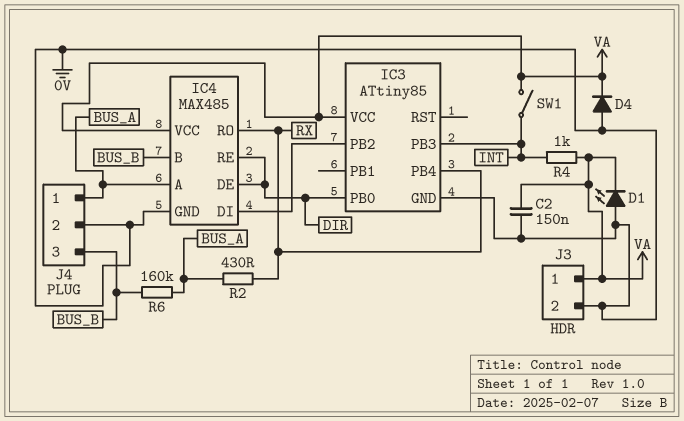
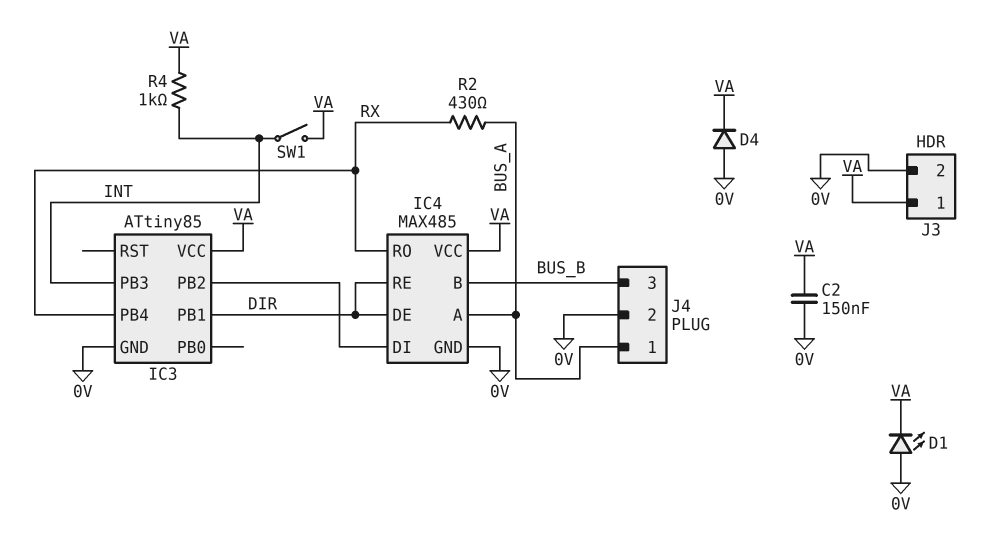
IC3 pin PB0: DIR -> none
IC3 pin PB1: none -> DIR
R6: 160k (BUS_A, BUS_B) -> none

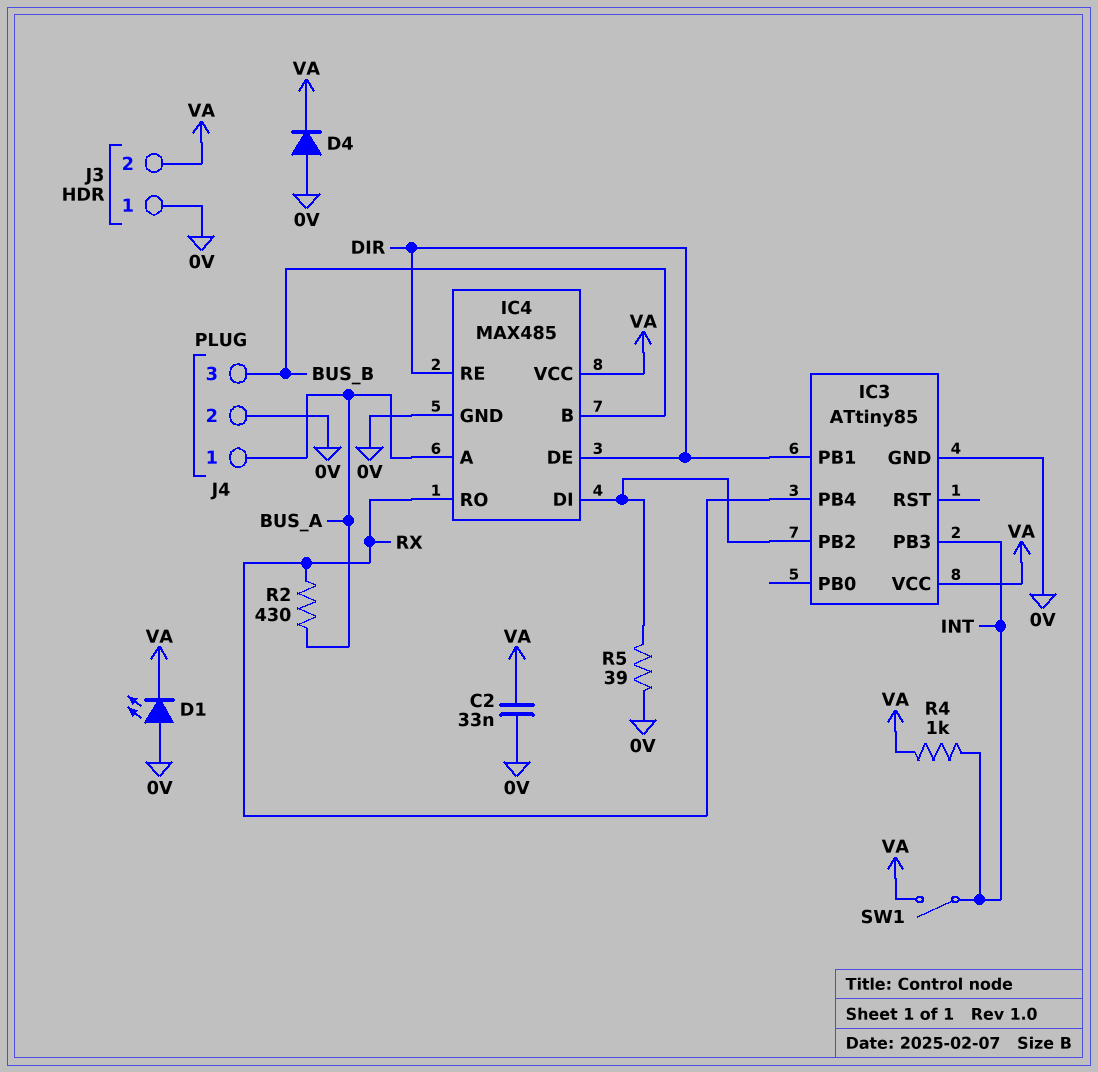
C2: 150nF (0V, VA) -> 33nF (0V, VA)
J3 pin 1: VA -> 0V
J3 pin 2: 0V -> VA
R5: none -> 39 (0V, IC3/PB2)

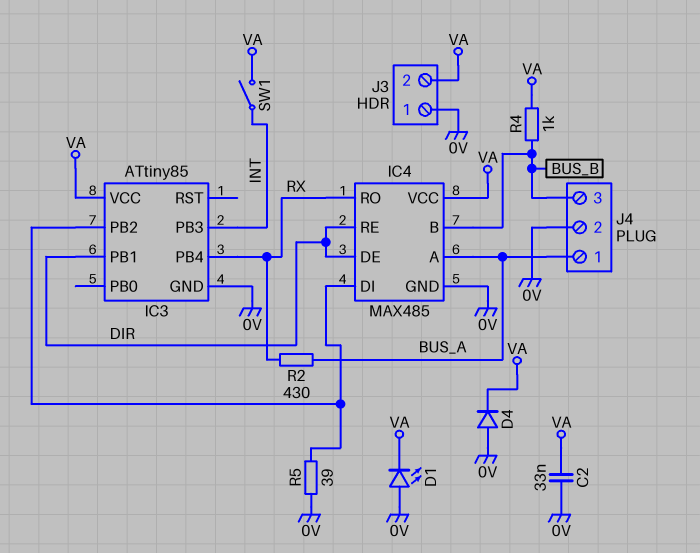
R4: 1k (INT, VA) -> 1k (BUS_B, VA)

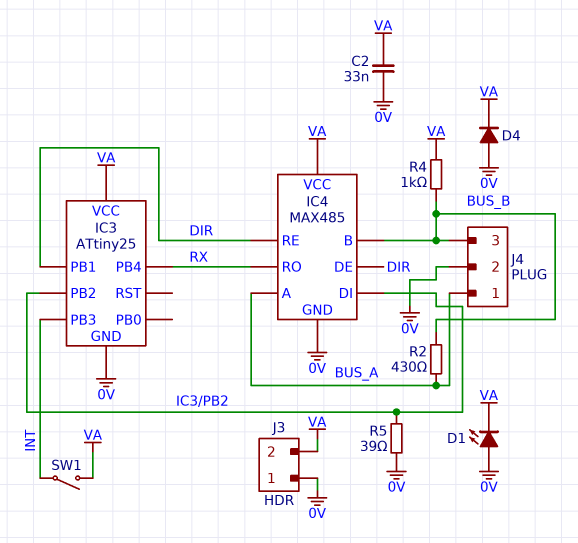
IC3: ATtiny85 -> ATtiny25
R2: 430 (BUS_A, RX) -> 430 (BUS_A, BUS_B)

